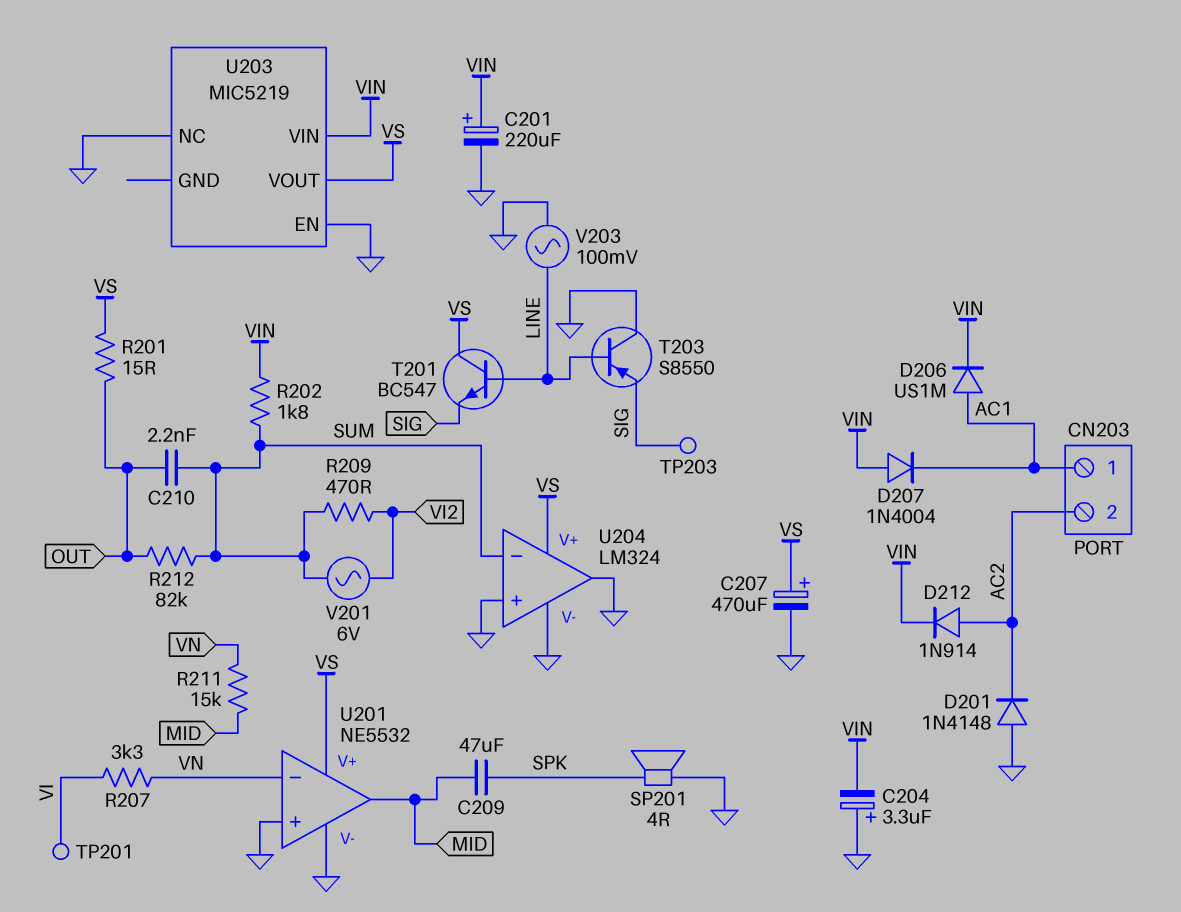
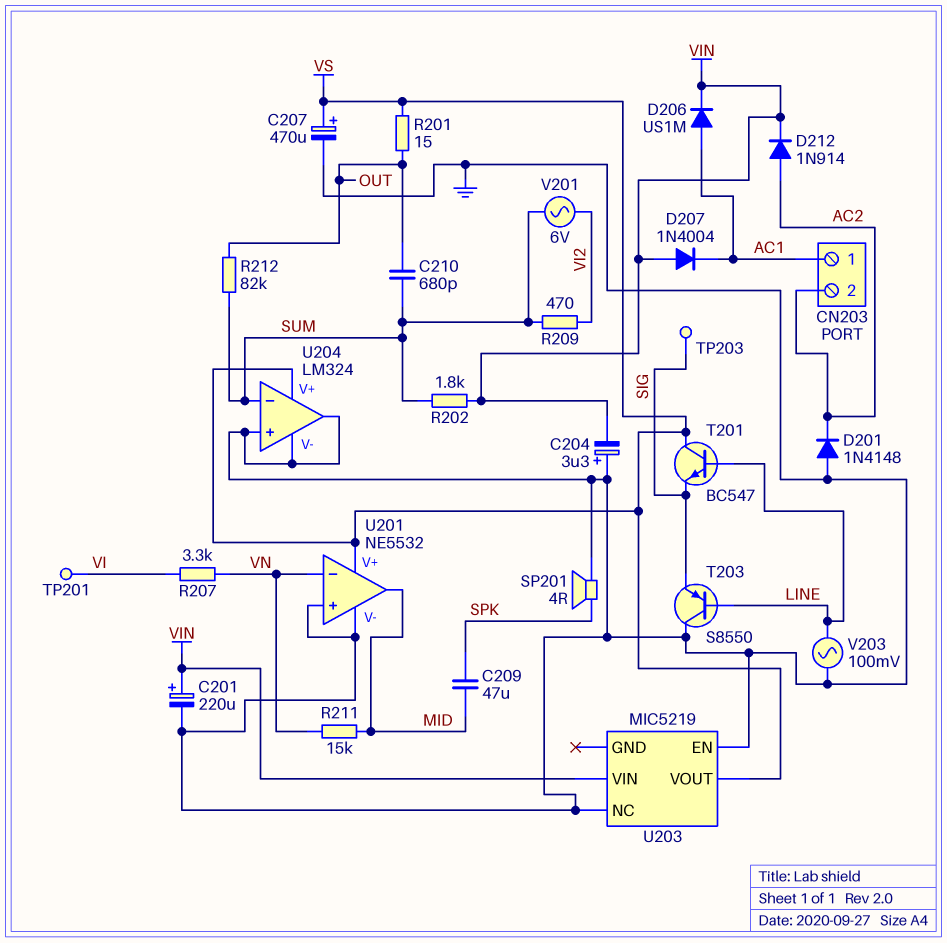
C210: 2.2nF (OUT, SUM) -> 680pF (OUT, SUM)

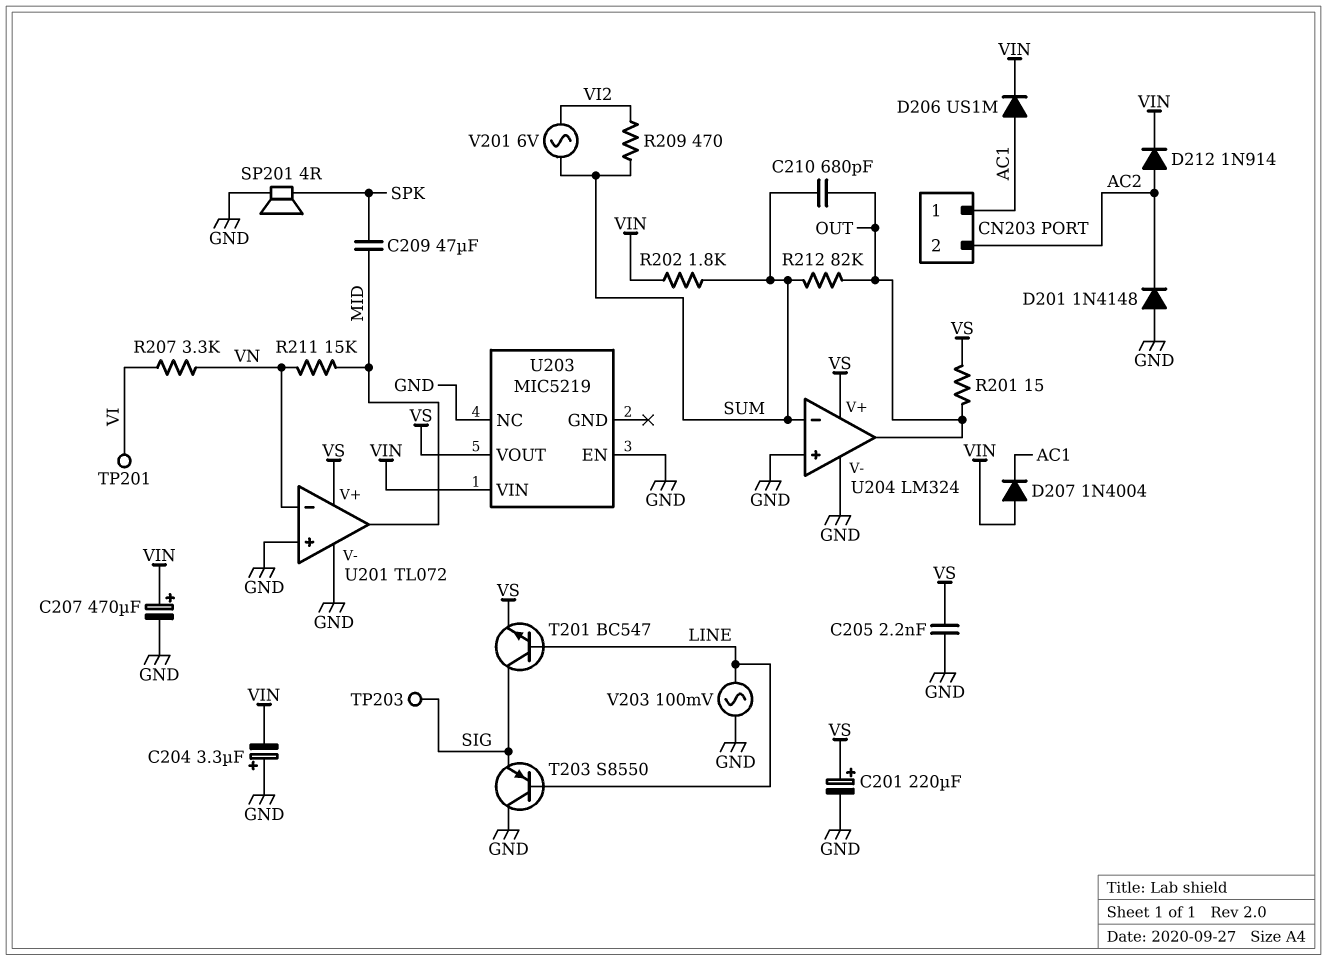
C201: 220uF (plus VIN, minus GND) -> 220uF (plus VS, minus GND)
C205: none -> 2.2nF (GND, VS)
C207: 470uF (plus VS, minus GND) -> 470uF (plus VIN, minus GND)
T201: NPN BC547 (B LINE, C VS, E SIG) -> NPN BC547 (B LINE, C SIG, E VS)
U201: NE5532 -> TL072
U204 pin out: GND -> OUT

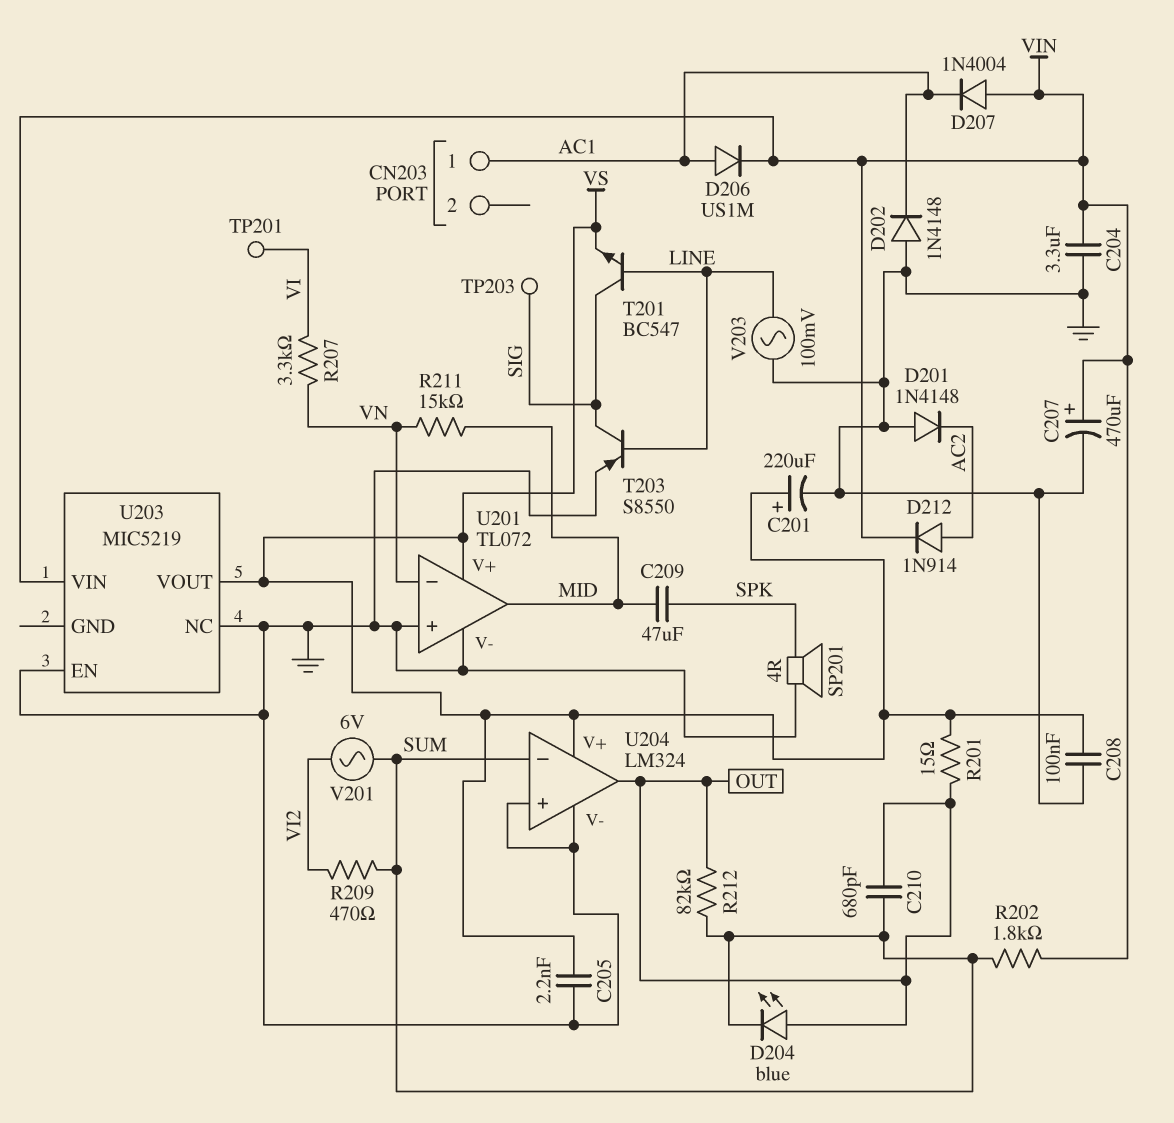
C204: 3.3uF (plus GND, minus VIN) -> 3.3uF (GND, VIN)
C208: none -> 100nF (GND, VS)
CN203 pin 2: AC2 -> none
D202: none -> diode 1N4148 (A GND, K AC1)
D204: none -> LED blue (A OUT, K SUM)
T203: PNP S8550 (B LINE, C GND, E SIG) -> PNP S8550 (B LINE, C SIG, E GND)

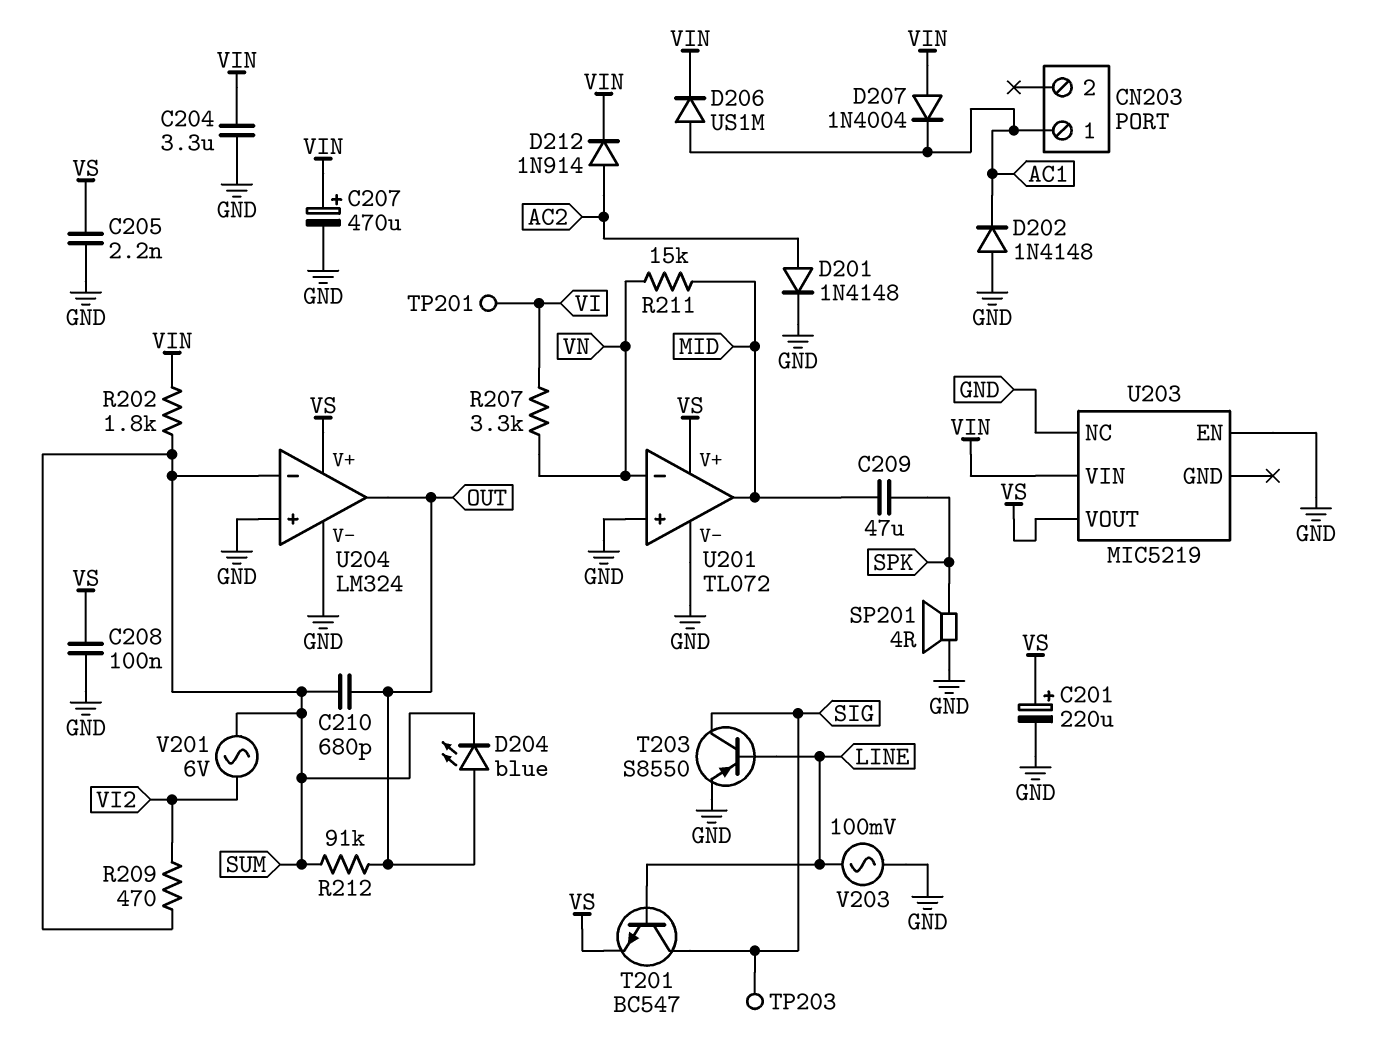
D201: diode 1N4148 (A GND, K AC2) -> diode 1N4148 (A AC2, K GND)
R201: 15 (OUT, VS) -> none
R212: 82k (OUT, SUM) -> 91k (OUT, SUM)

